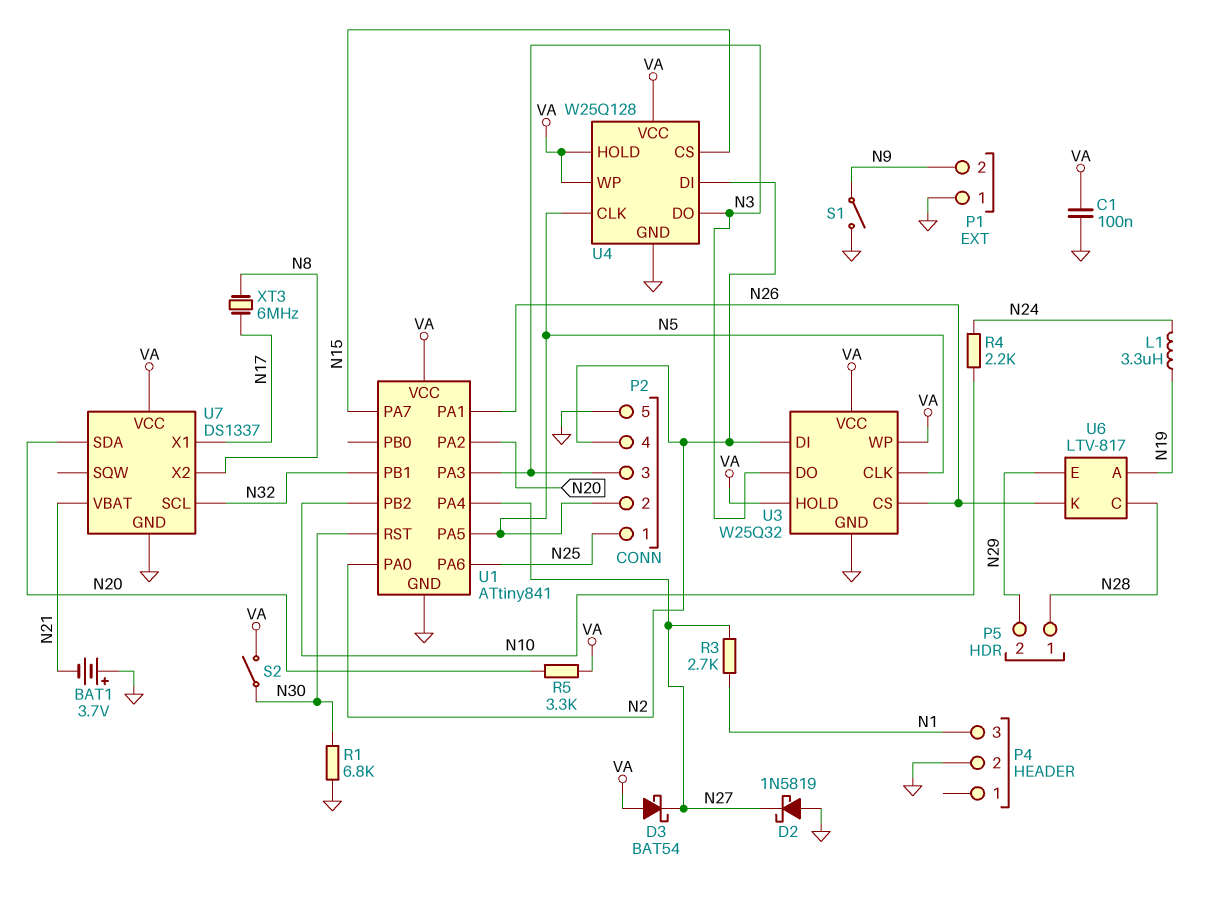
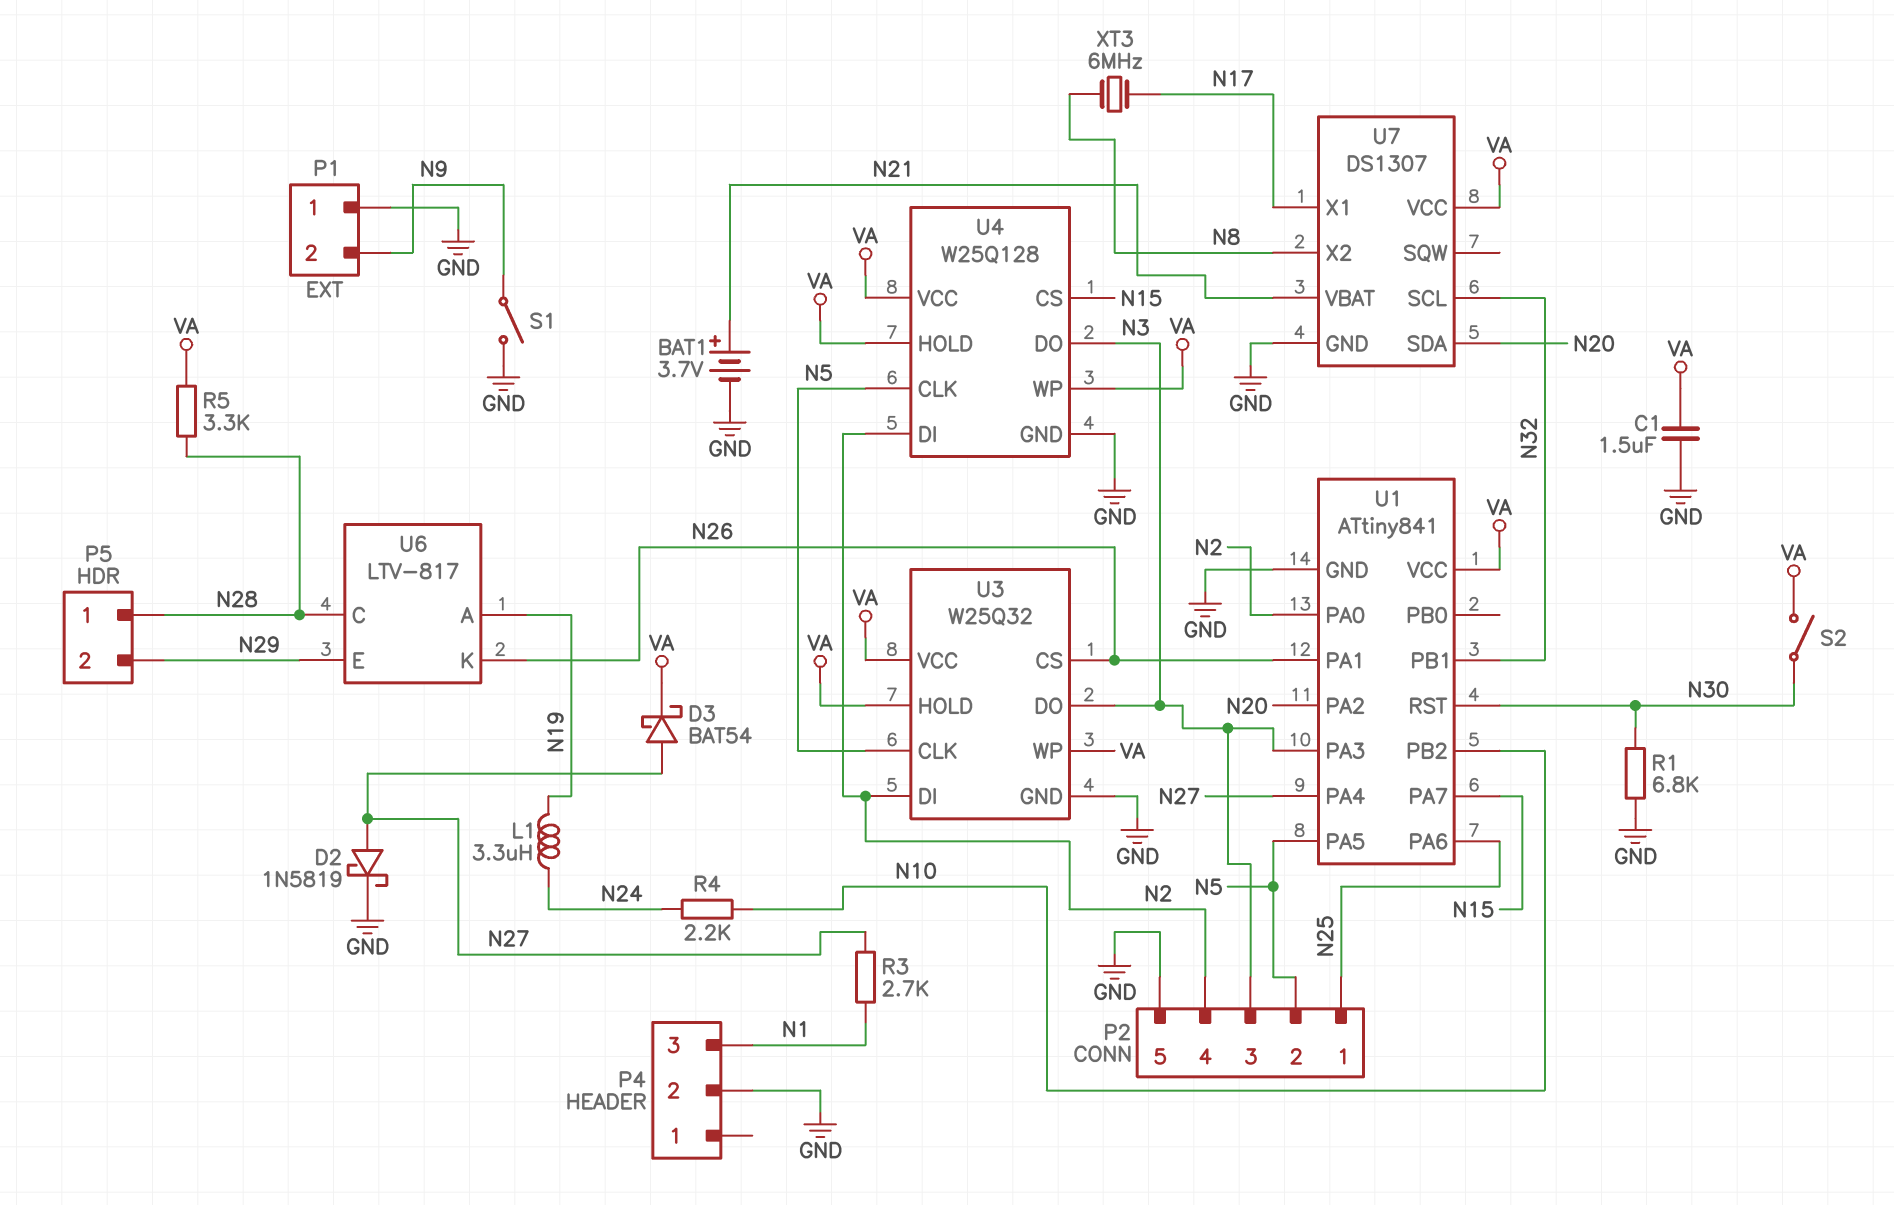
BAT1: 3.7V (plus GND, minus N21) -> 3.7V (plus N21, minus GND)
C1: 100nF (GND, VA) -> 1.5uF (GND, VA)
D2: schottky 1N5819 (A GND, K N27) -> schottky 1N5819 (A N27, K GND)
D3: schottky BAT54 (A VA, K N27) -> schottky BAT54 (A N27, K VA)
R5: 3.3k (N20, VA) -> 3.3k (N28, VA)
U7: DS1337 -> DS1307

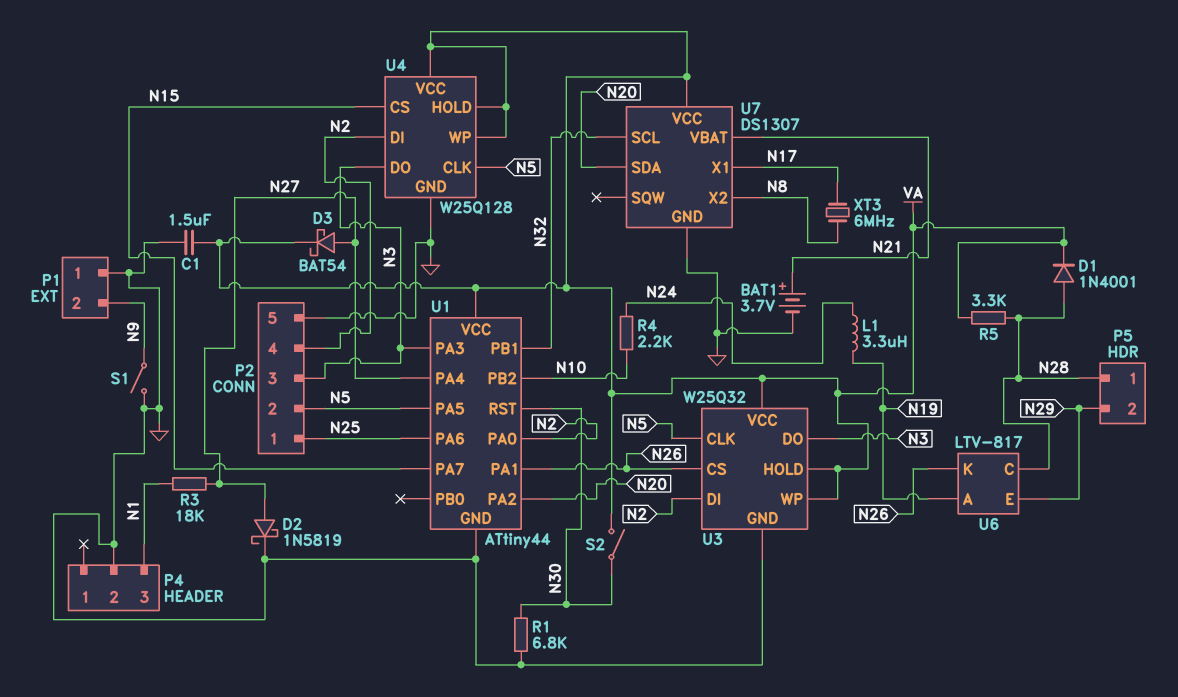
D1: none -> diode 1N4001 (A N28, K VA)
R3: 2.7k (N1, N27) -> 18k (N1, N27)
U1: ATtiny841 -> ATtiny44

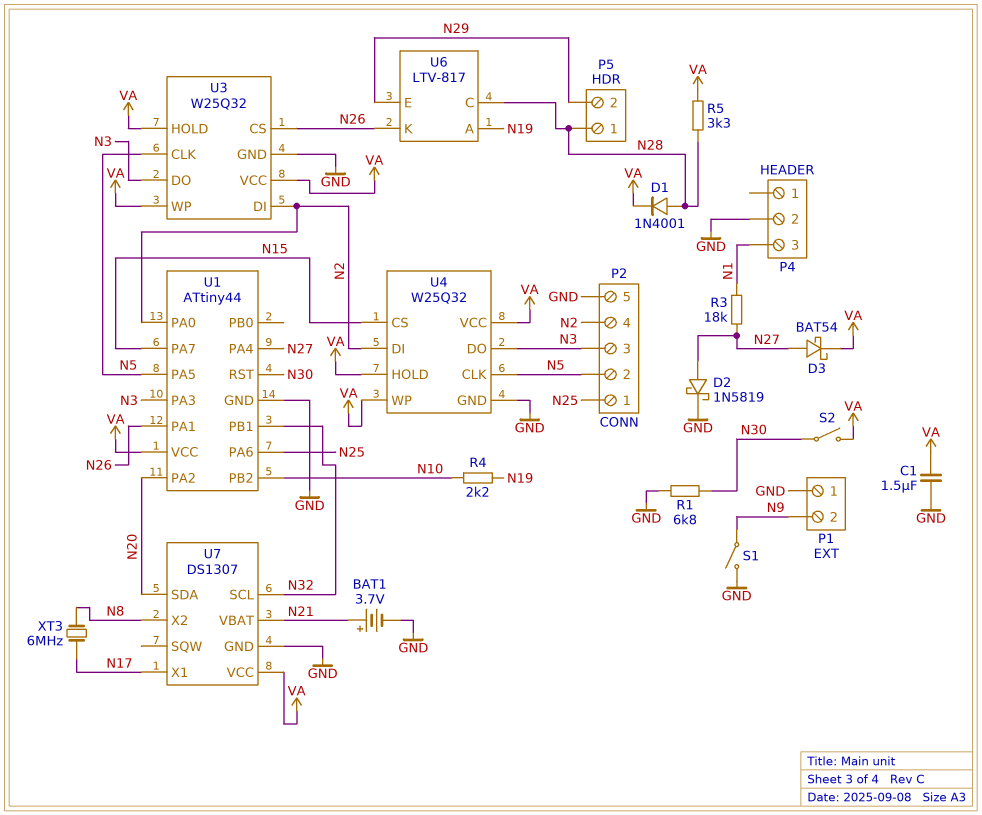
L1: 3.3uH (N19, N24) -> none
R4: 2.2k (N10, N24) -> 2.2k (N10, N19)
U4: W25Q128 -> W25Q32

